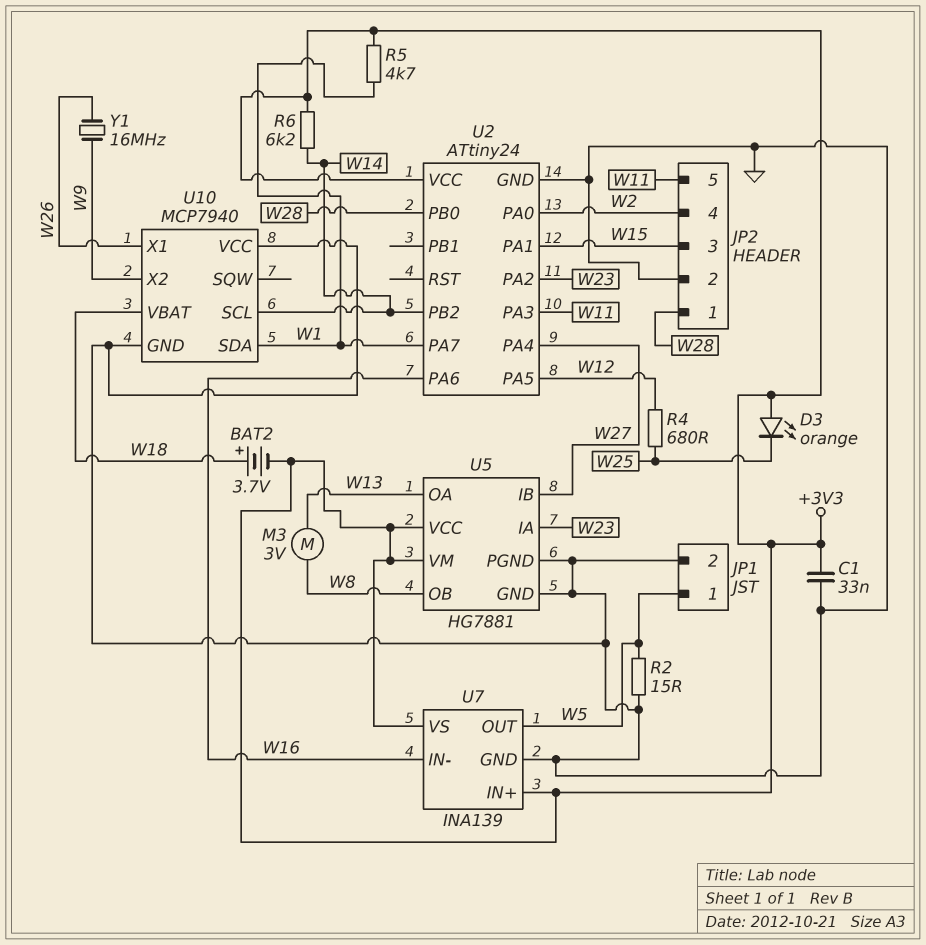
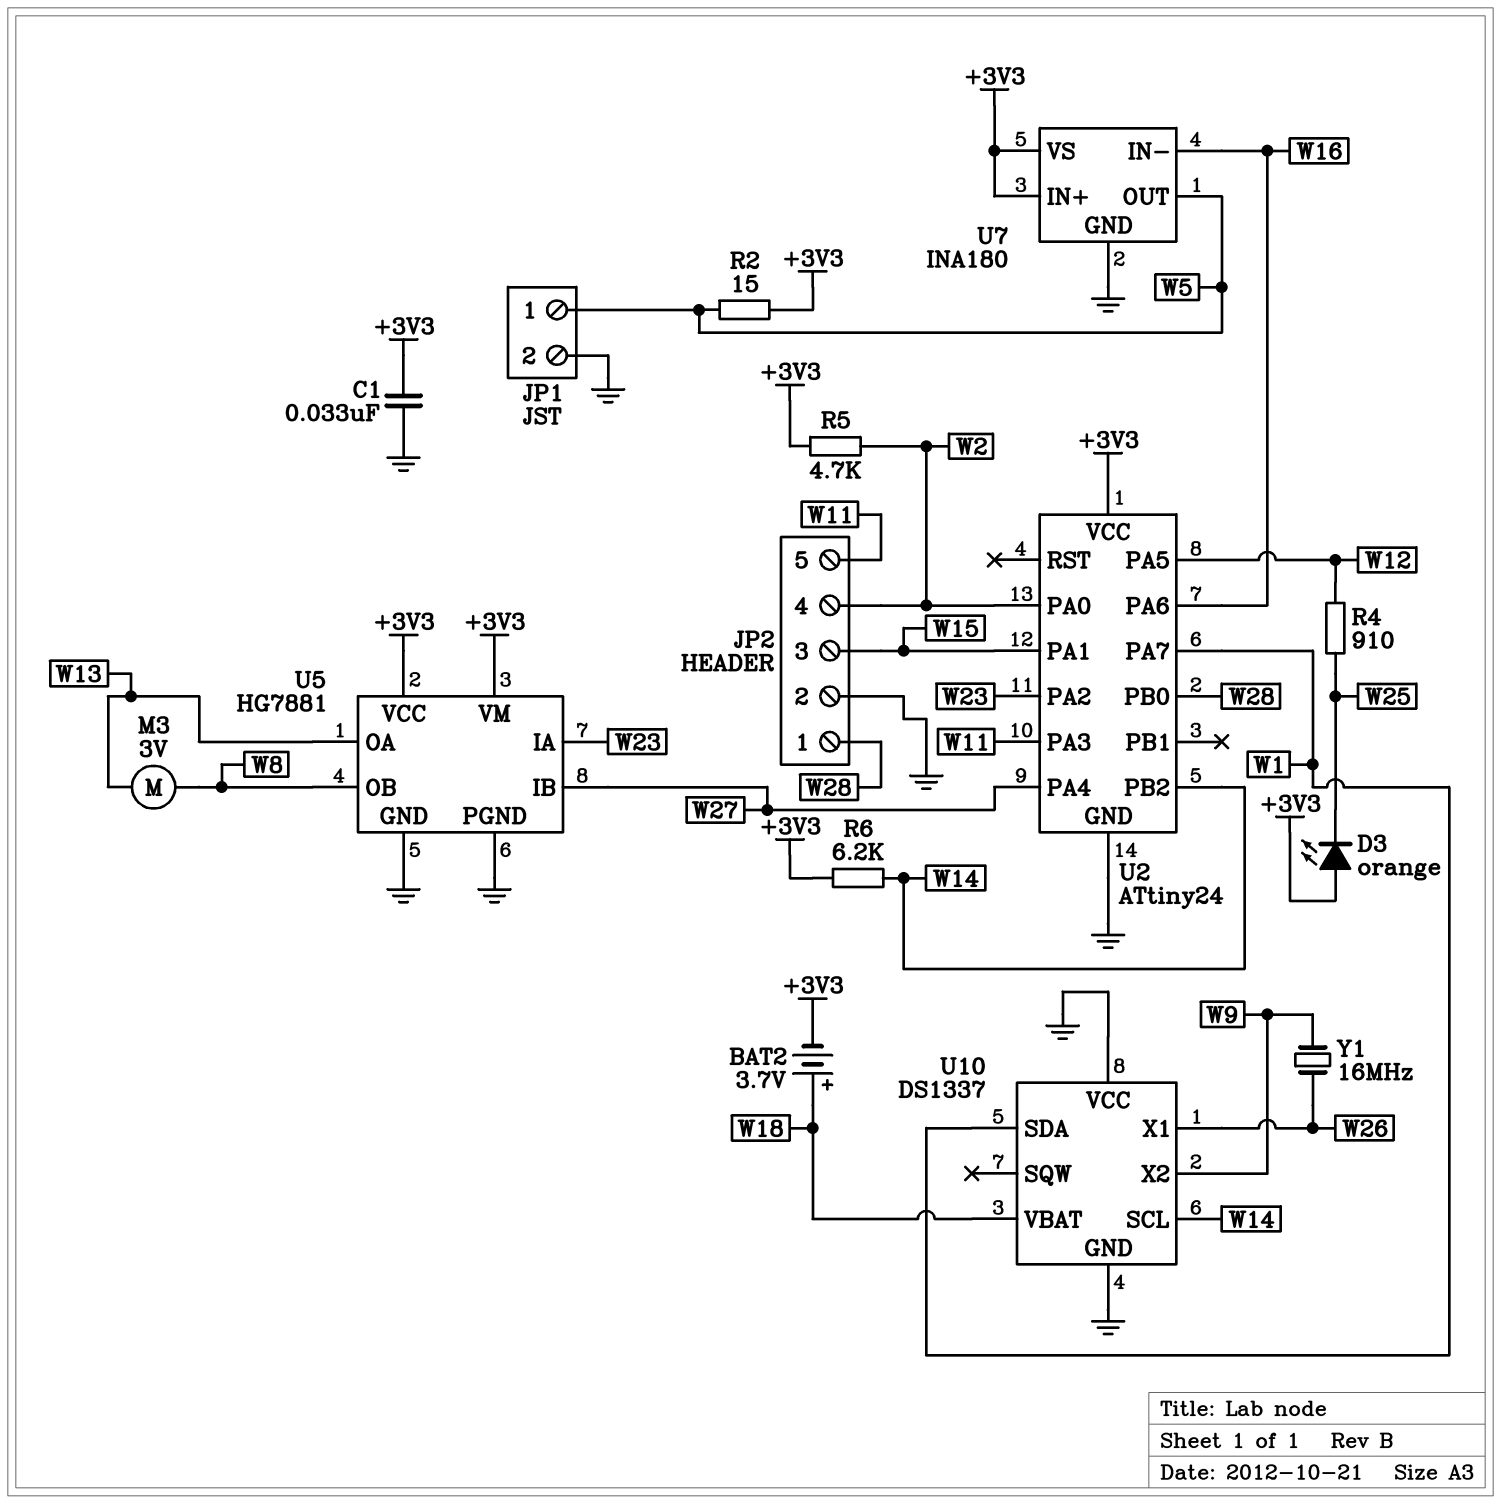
R2: 15 (GND, W5) -> 15 (+3V3, W5)
R4: 680 (W12, W25) -> 910 (W12, W25)
R5: 4.7k (+3V3, W1) -> 4.7k (+3V3, W2)
U7: INA139 -> INA180
U10: MCP7940 -> DS1337

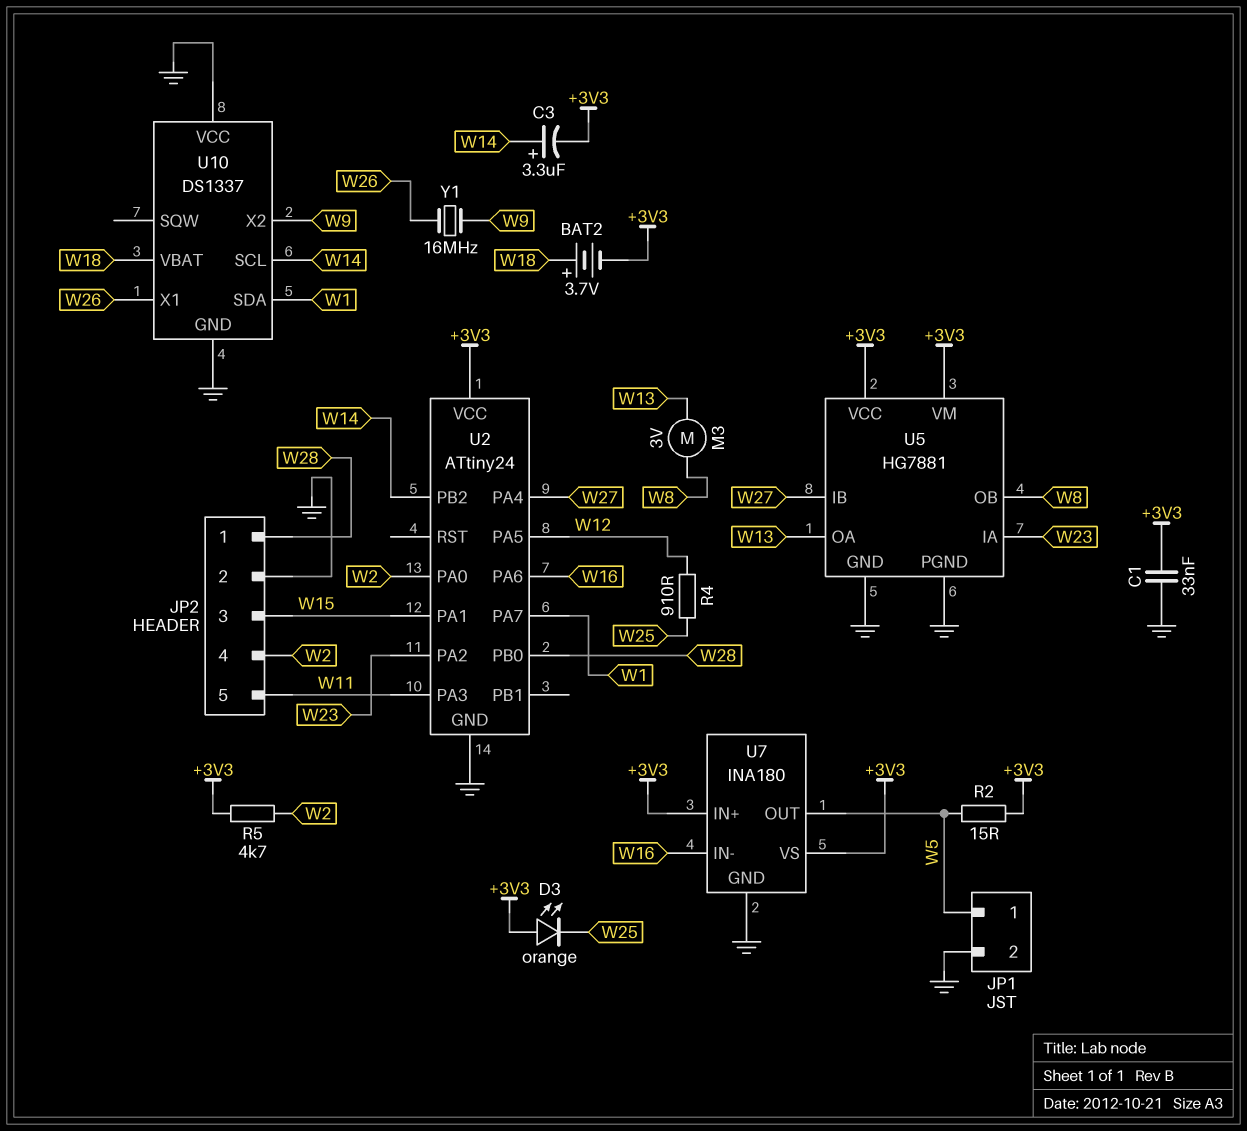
C3: none -> 3.3uF (plus W14, minus +3V3)
R6: 6.2k (+3V3, W14) -> none

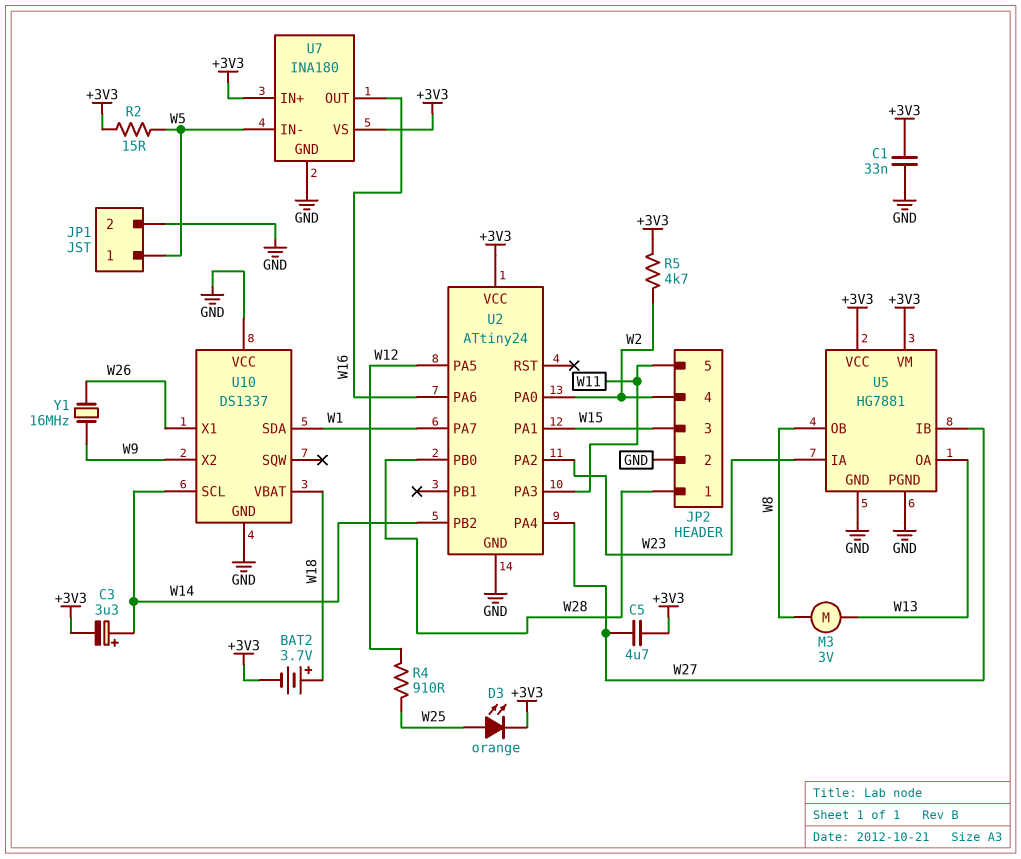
C5: none -> 4.7uF (+3V3, W27)
D3: LED orange (A +3V3, K W25) -> LED orange (A W25, K +3V3)
U7 pin IN-: W16 -> W5
U7 pin OUT: W5 -> W16

